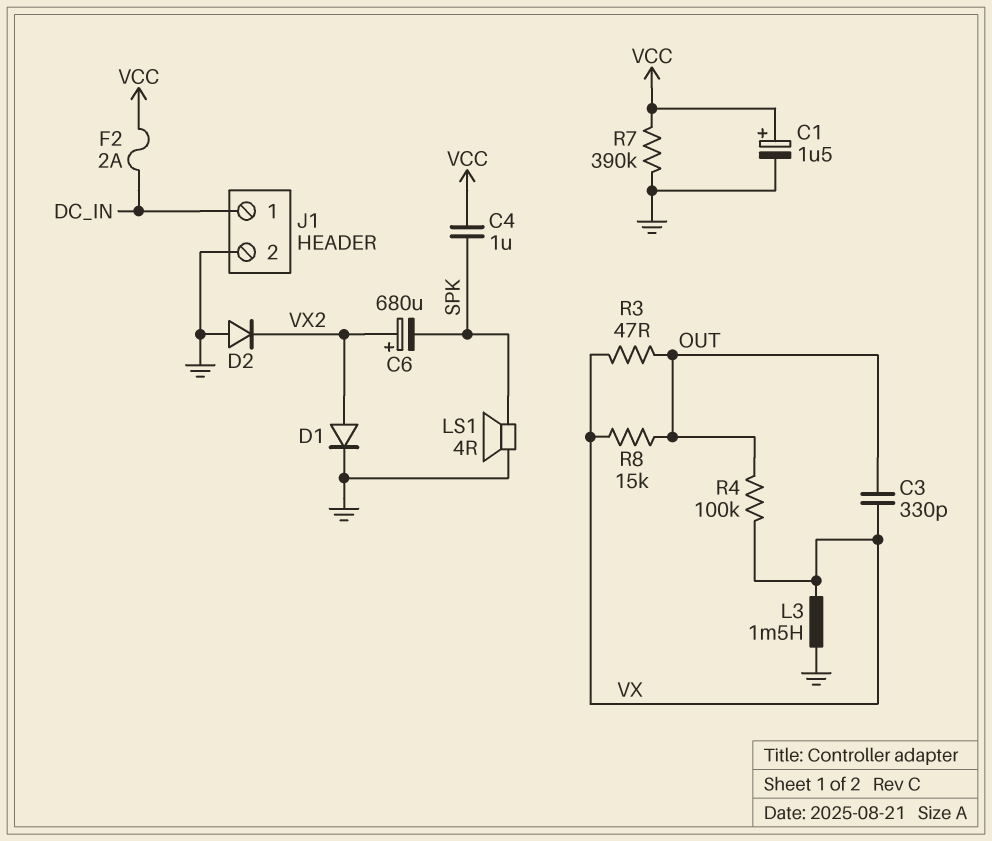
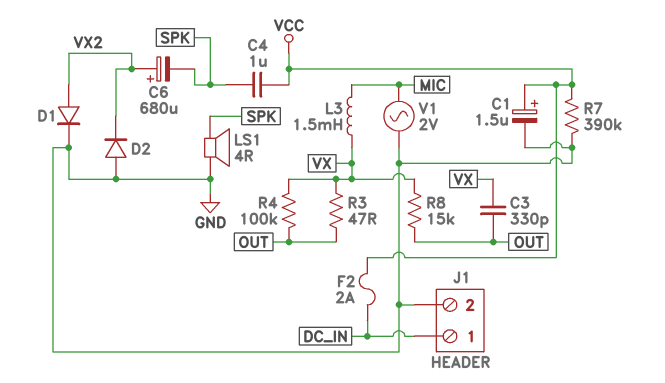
L3: 1.5mH (GND, VX) -> 1.5mH (MIC, VX)
V1: none -> AC 2V (GND, MIC)

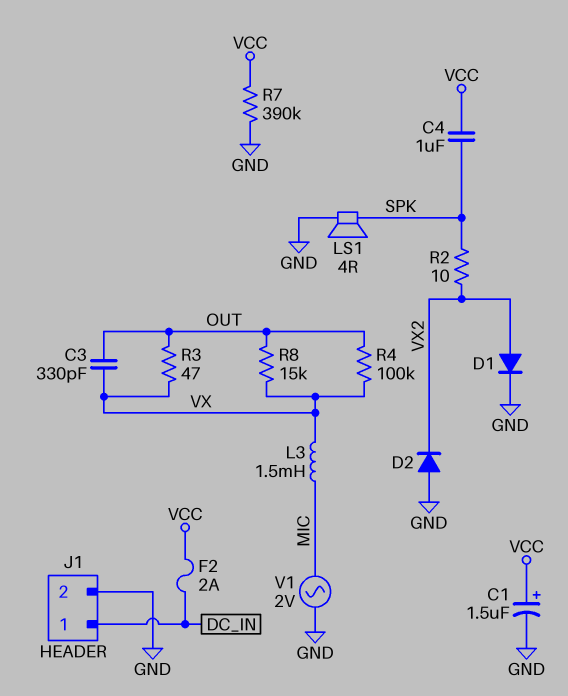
C6: 680uF (plus VX2, minus SPK) -> none
R2: none -> 10 (SPK, VX2)

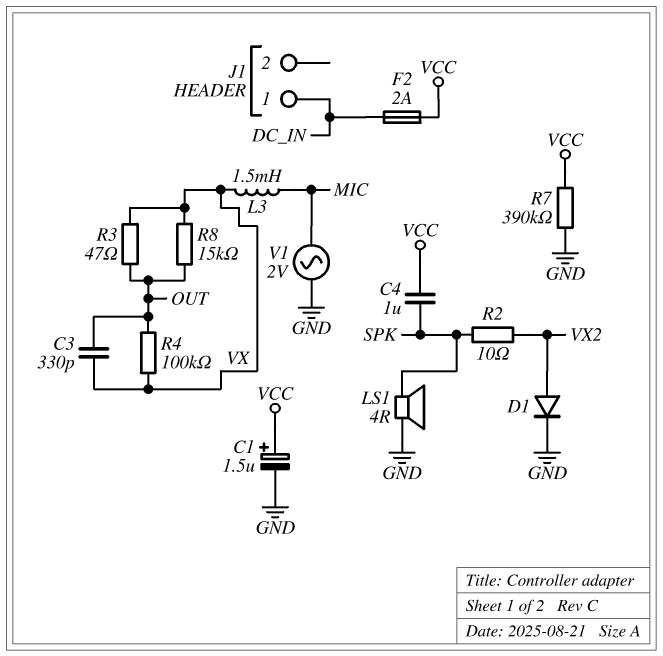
D2: diode (A GND, K VX2) -> none
J1 pin 2: GND -> none

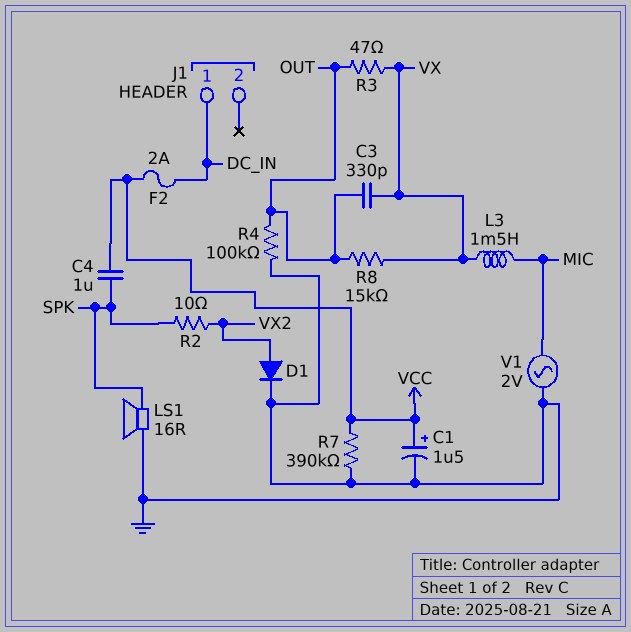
LS1: speaker 4R (GND, SPK) -> speaker 16R (GND, SPK)
R4: 100k (OUT, VX) -> 100k (GND, OUT)

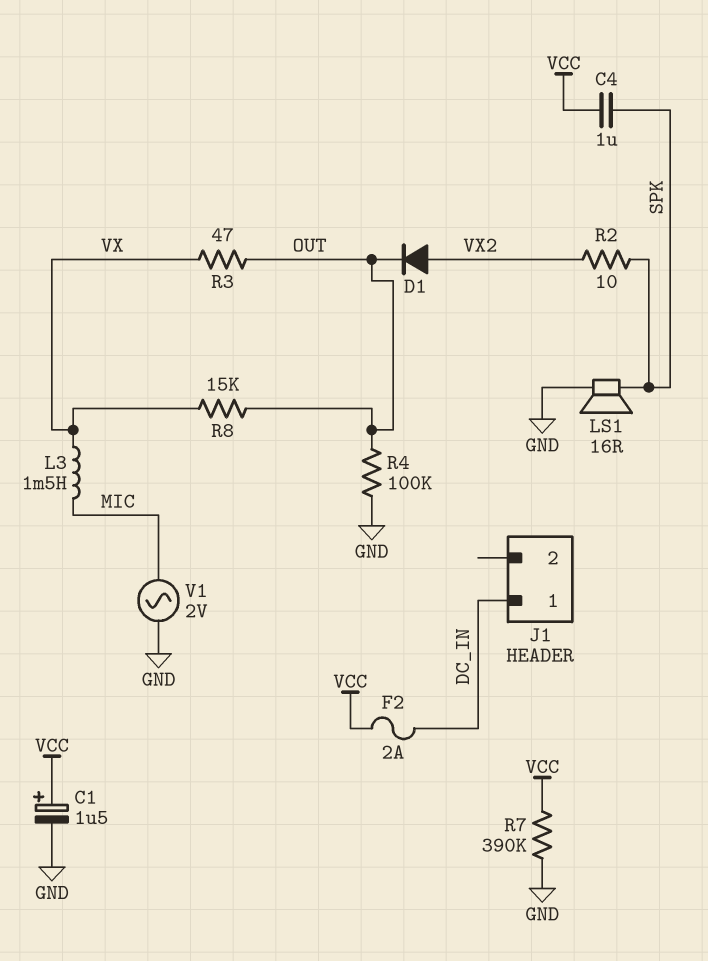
C3: 330pF (OUT, VX) -> none
D1: diode (A VX2, K GND) -> diode (A VX2, K OUT)

